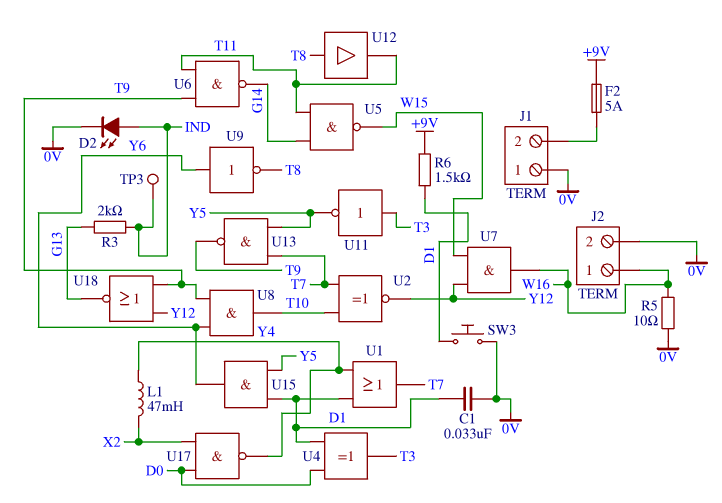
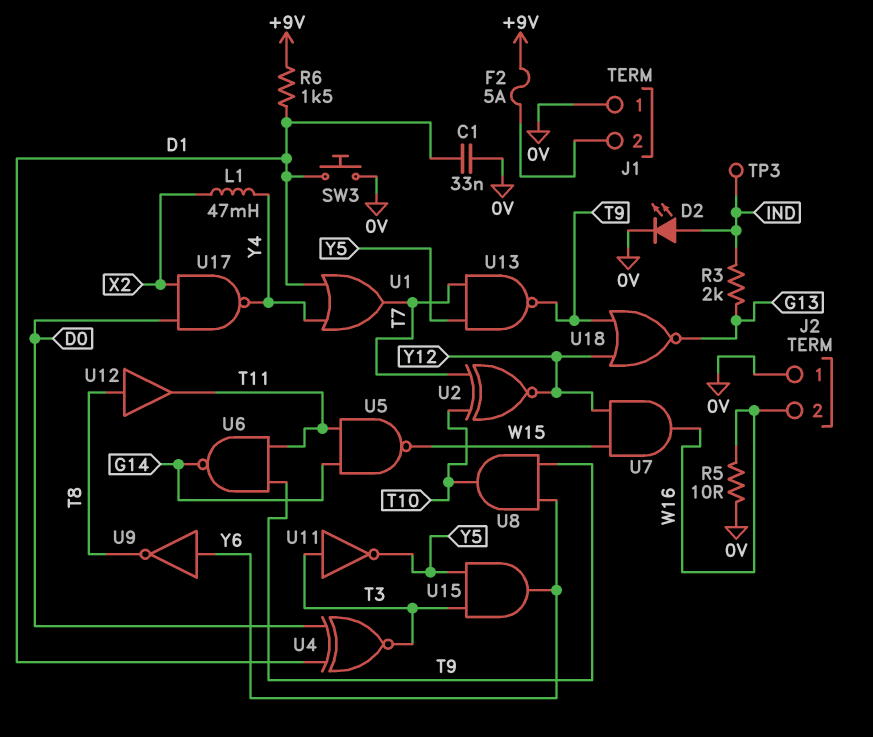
J2 pin 1: W16 -> 0V
J2 pin 2: 0V -> W16
U4: XOR (in D0, in D1, out T3) -> XNOR (in D0, in D1, out T3)
U15: AND (in D1, in Y5, out Y6) -> AND (in T3, in Y5, out Y6)

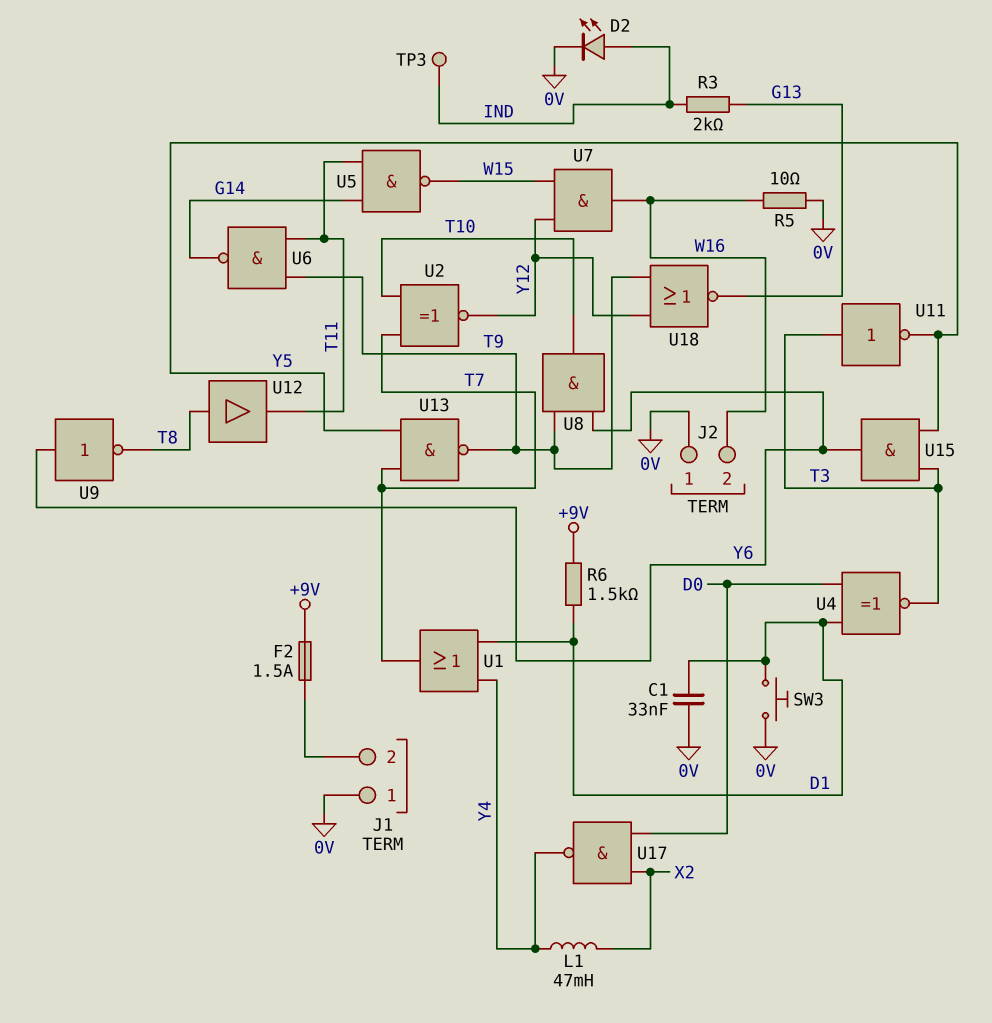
F2: 5A (+9V, J1/2) -> 1.5A (+9V, J1/2)

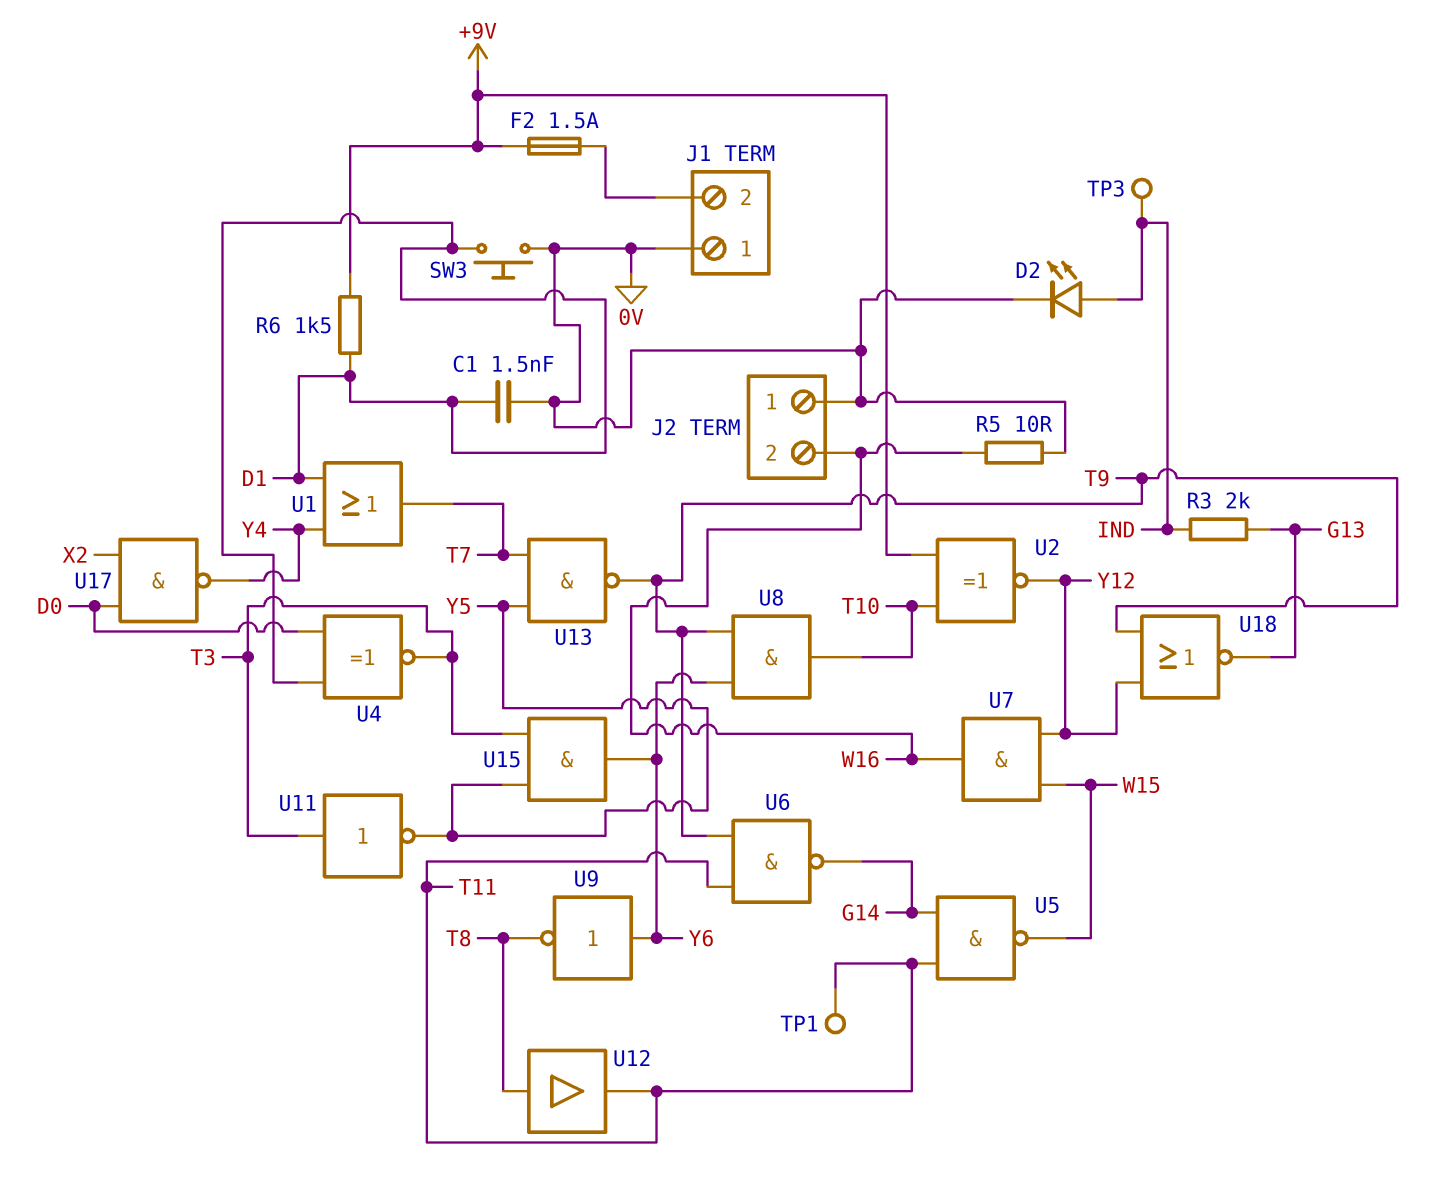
C1: 33nF (0V, D1) -> 1.5nF (0V, D1)
L1: 47mH (X2, Y4) -> none
TP1: none -> test point (T11)
U2: XNOR (in T7, in T10, out Y12) -> XNOR (in +9V, in T10, out Y12)

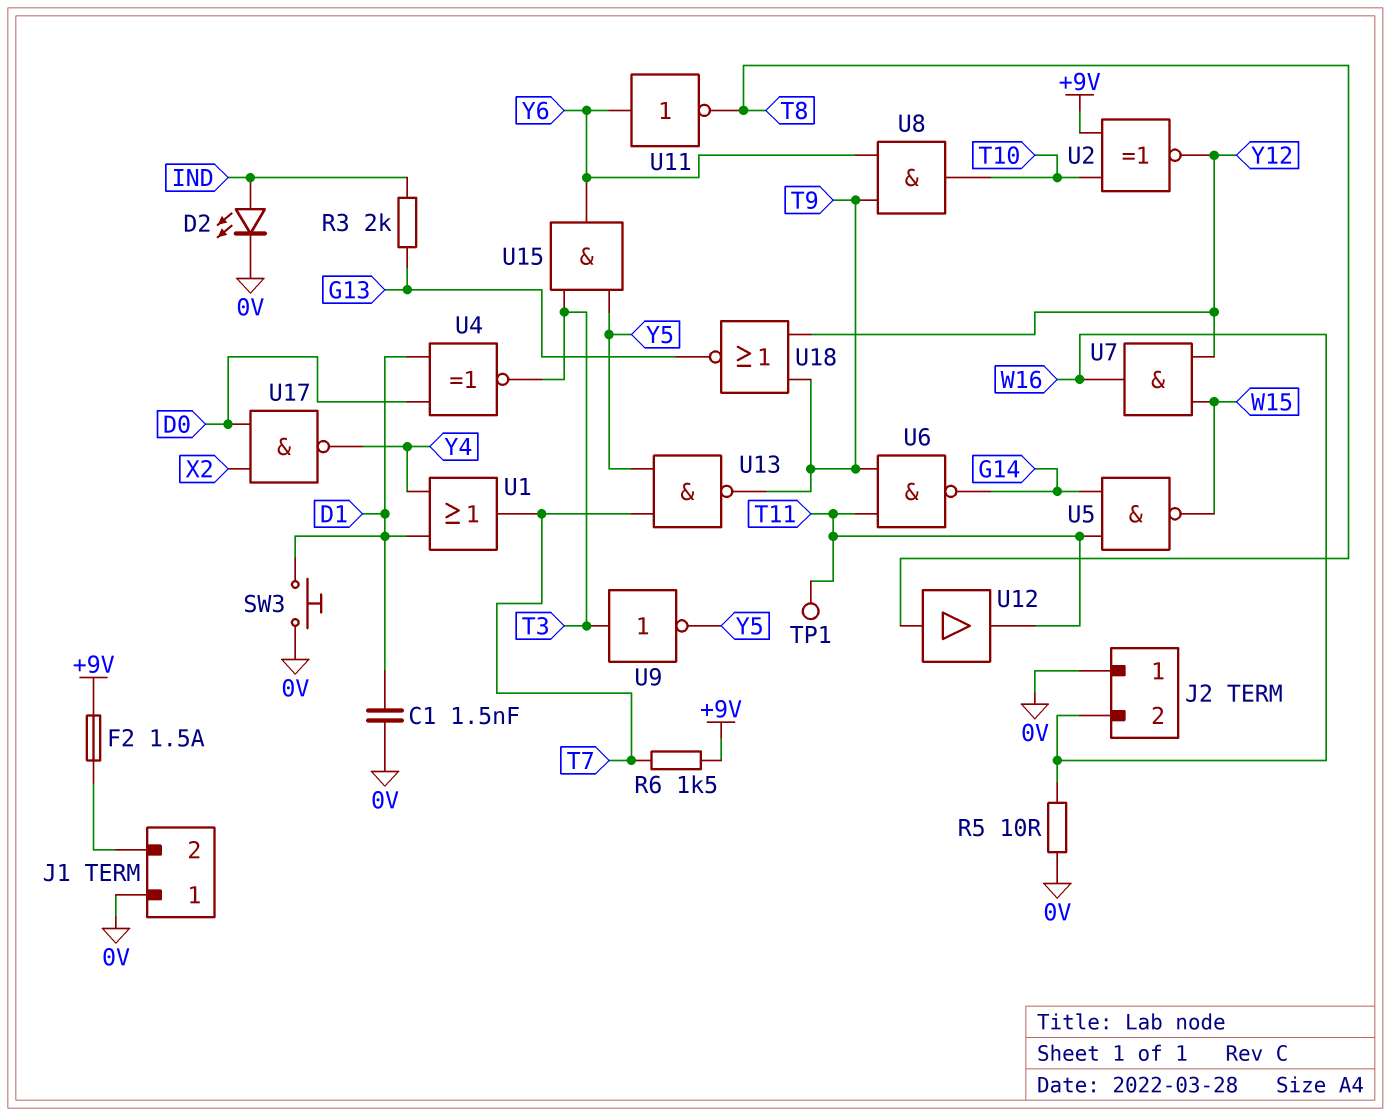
R6: 1.5k (+9V, D1) -> 1.5k (+9V, T7)
TP3: test point (IND) -> none
U9: NOT (in Y6, out T8) -> NOT (in T3, out Y5)
U11: NOT (in T3, out Y5) -> NOT (in Y6, out T8)

